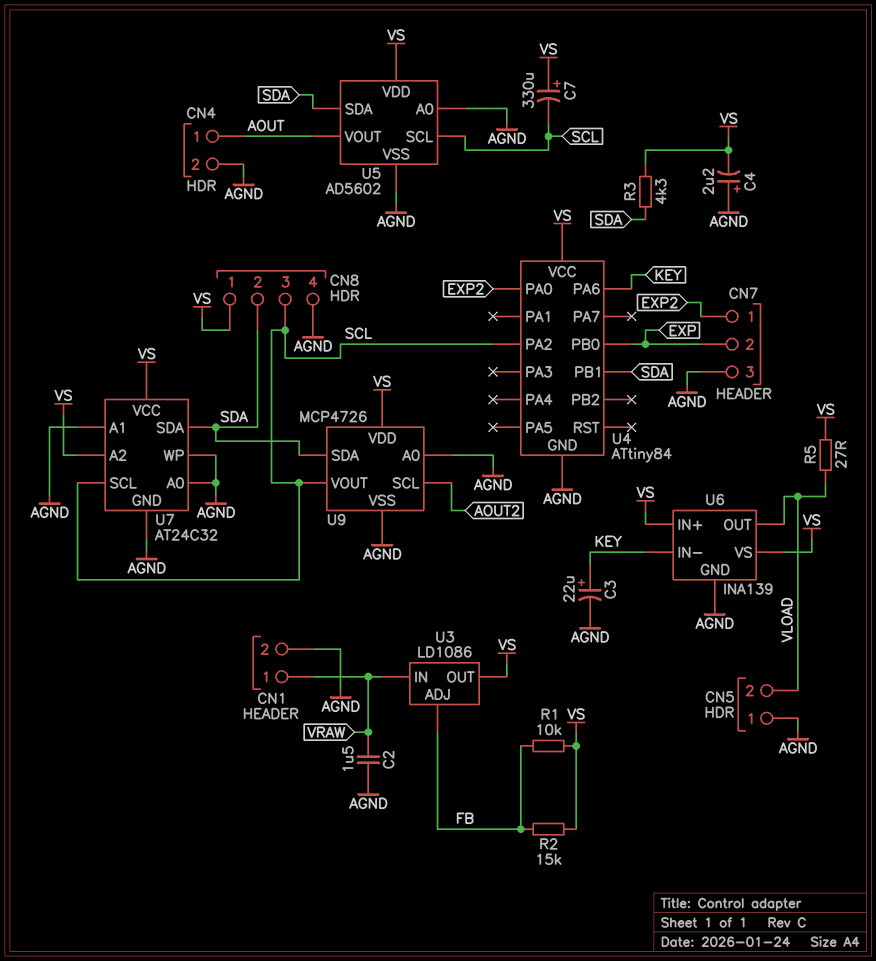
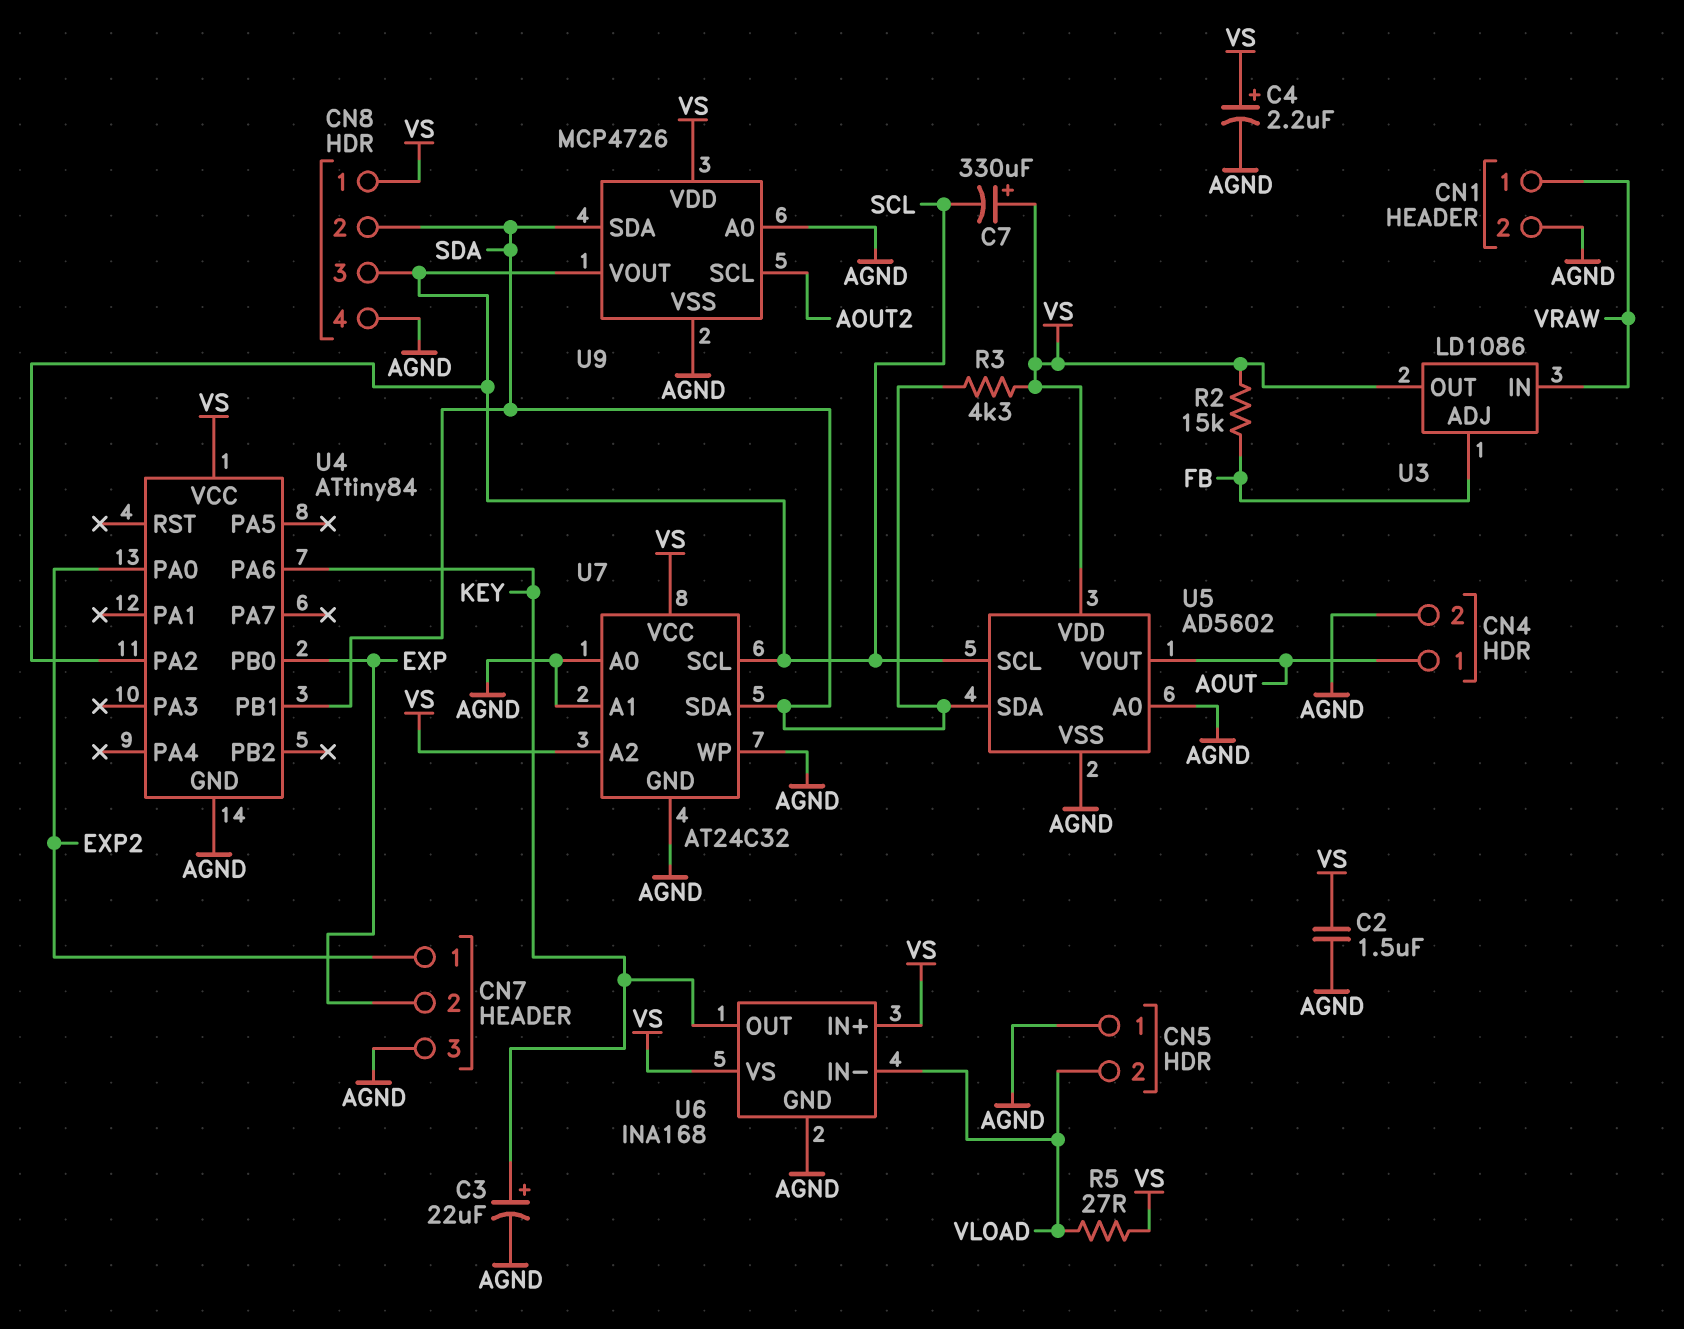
C2: 1.5uF (AGND, VRAW) -> 1.5uF (AGND, VS)
C4: 2.2uF (plus AGND, minus VS) -> 2.2uF (plus VS, minus AGND)
R1: 10k (FB, VS) -> none
U6: INA139 -> INA168
U6 pin IN-: KEY -> VLOAD
U6 pin OUT: VLOAD -> KEY

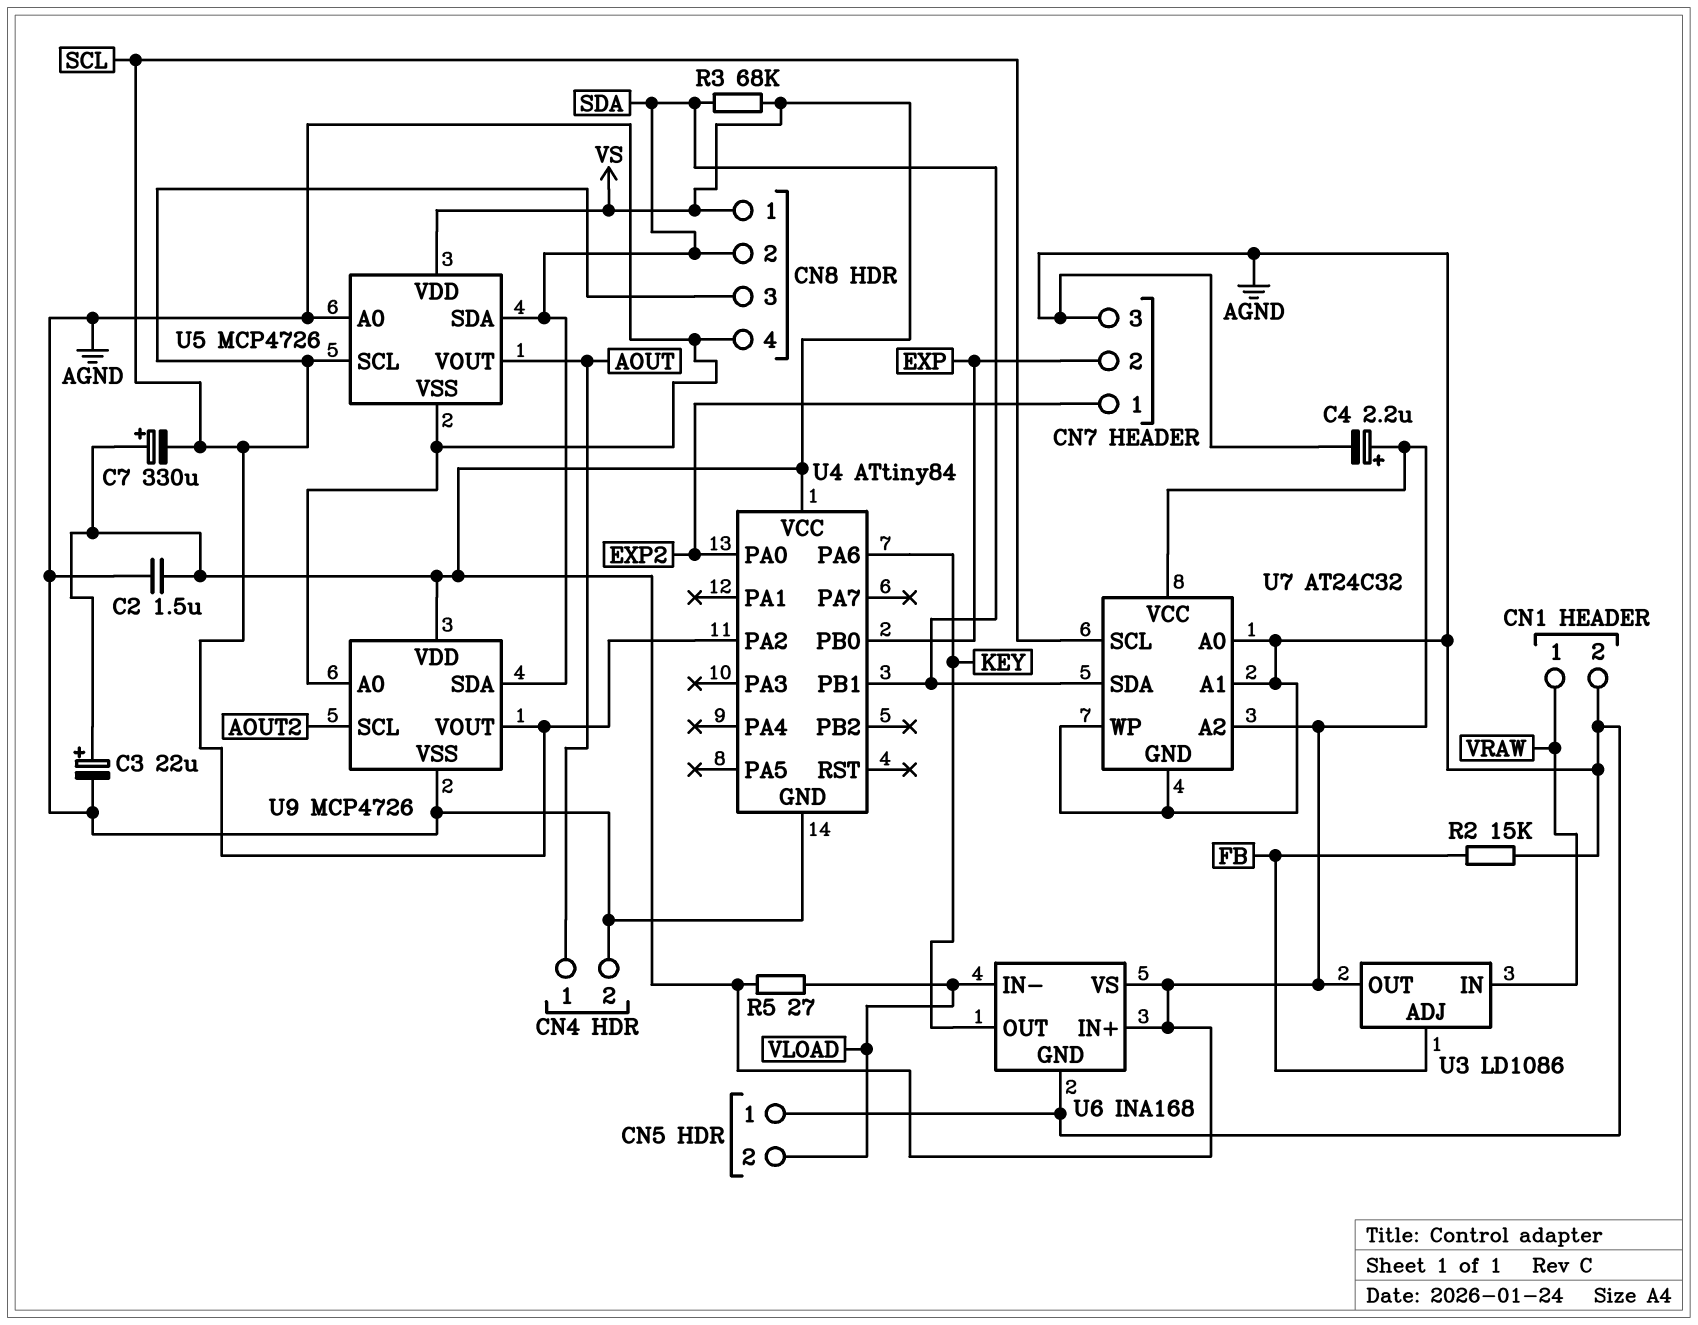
C3: 22uF (plus KEY, minus AGND) -> 22uF (plus VS, minus AGND)
R2: 15k (FB, VS) -> 15k (AGND, FB)
R3: 4.3k (SDA, VS) -> 68k (SDA, VS)
U5: AD5602 -> MCP4726

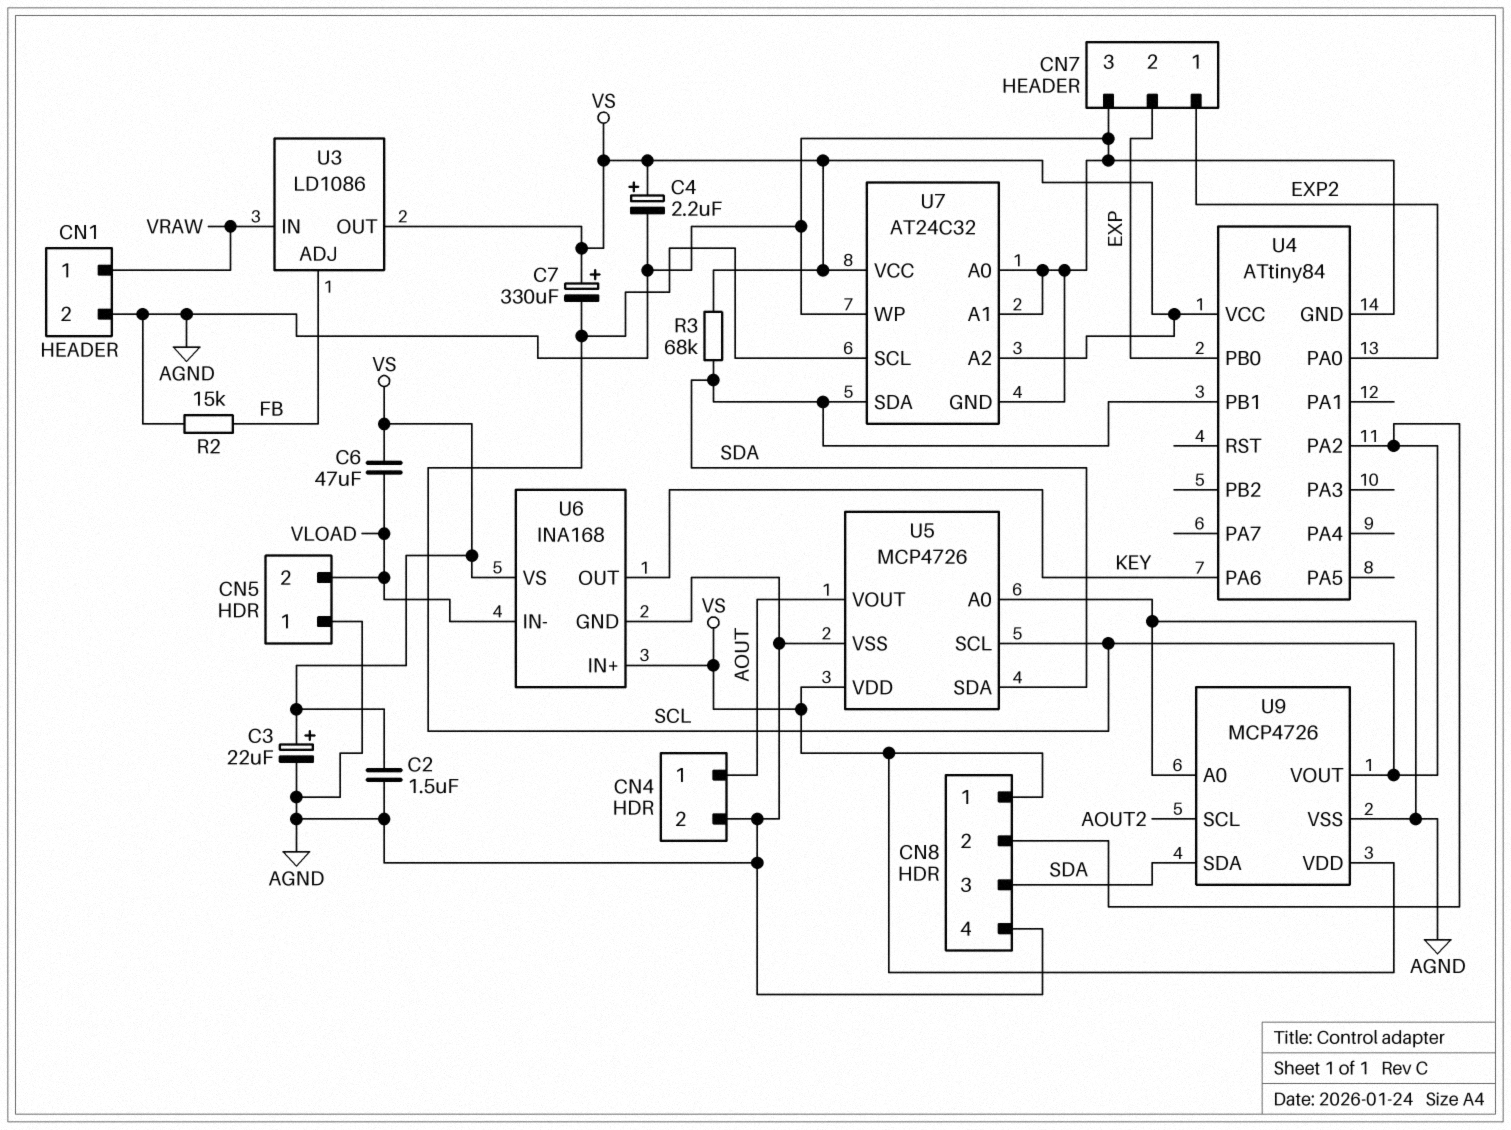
C6: none -> 47uF (VLOAD, VS)
CN8 pin 2: SDA -> SCL
CN8 pin 3: SCL -> SDA
R5: 27 (VLOAD, VS) -> none

